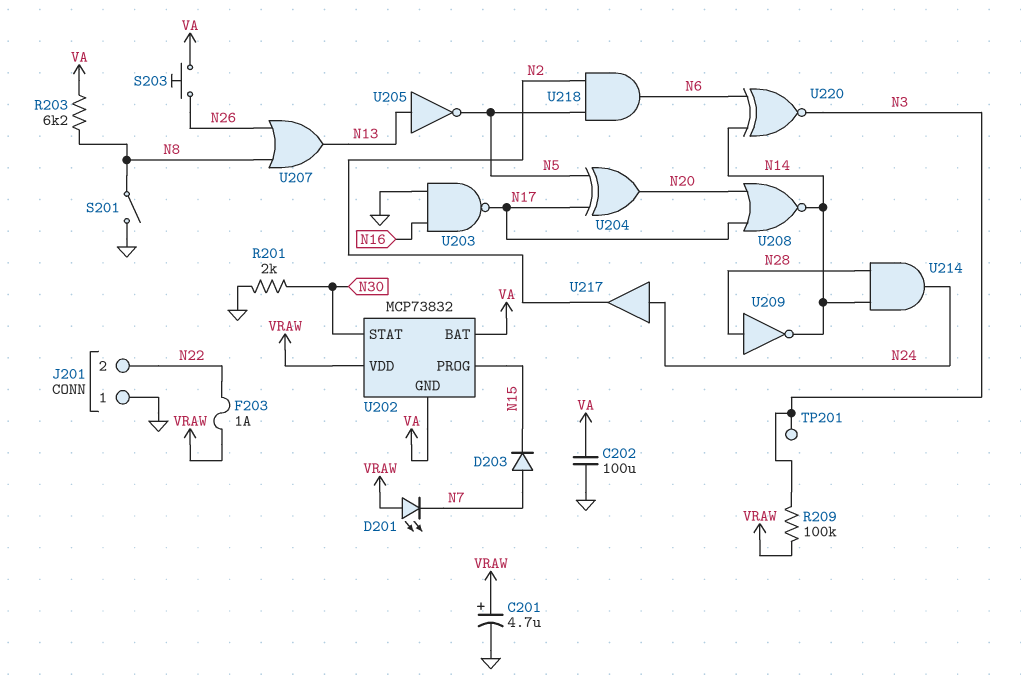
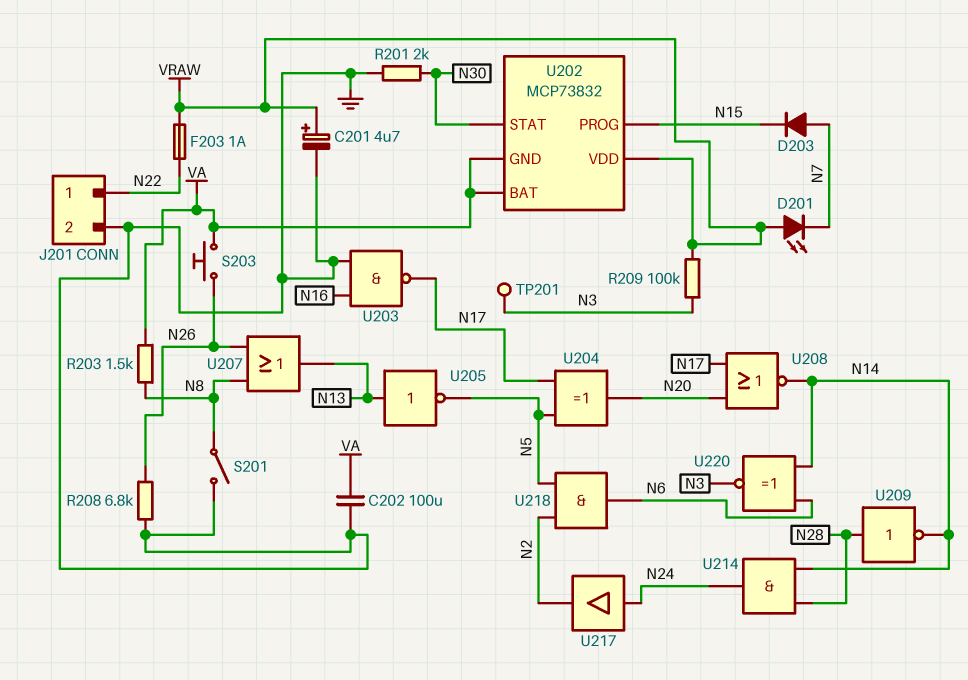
J201 pin 1: GND -> N22
J201 pin 2: N22 -> GND
R203: 6.2k (N8, VA) -> 1.5k (N8, VA)
R208: none -> 6.8k (GND, N26)

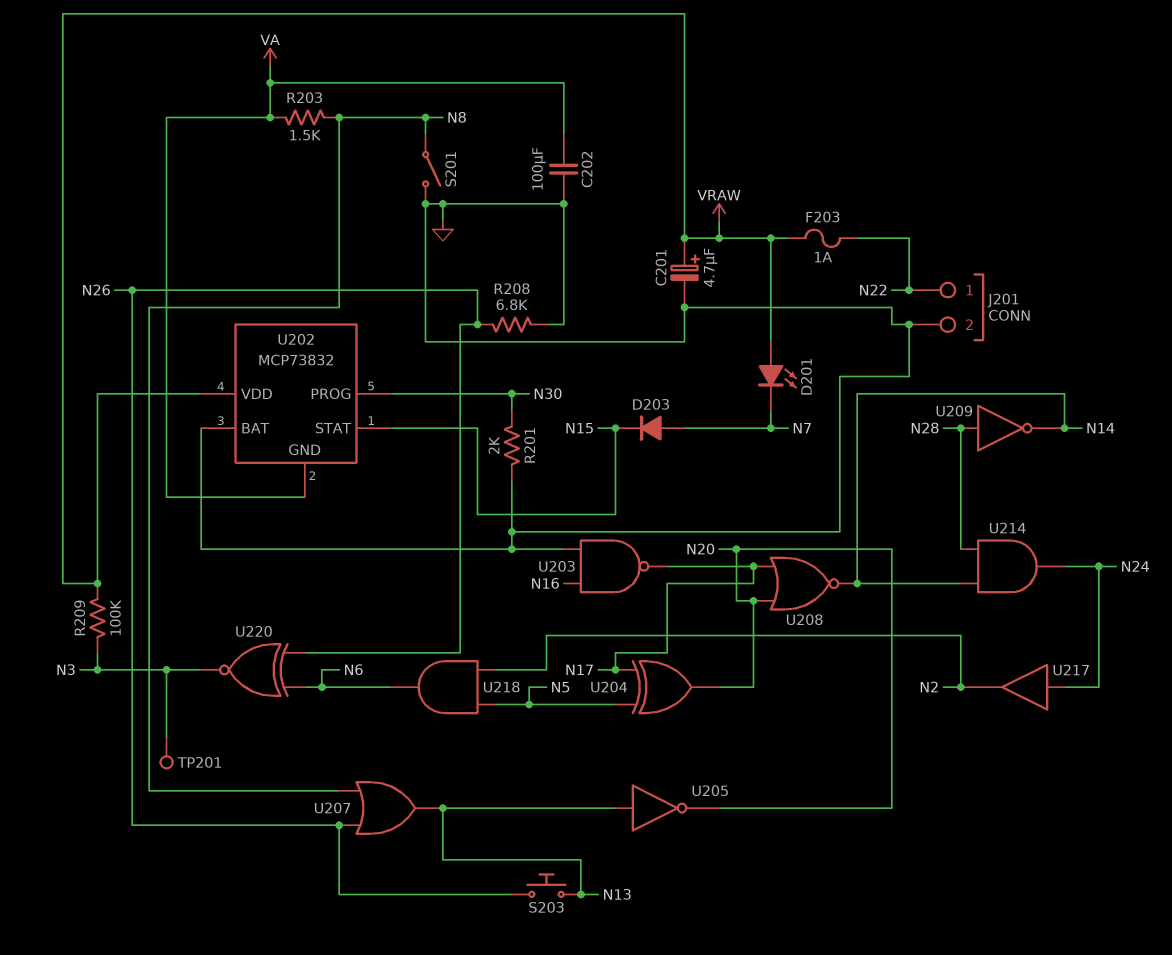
S203: button (N26, VA) -> button (N13, N26)
U202 pin BAT: VA -> GND
U202 pin PROG: N15 -> N30
U202 pin STAT: N30 -> N15
U205: NOT (in N13, out N5) -> NOT (in N13, out N20)
U220: XNOR (in N6, in N14, out N3) -> XNOR (in N6, in N26, out N3)

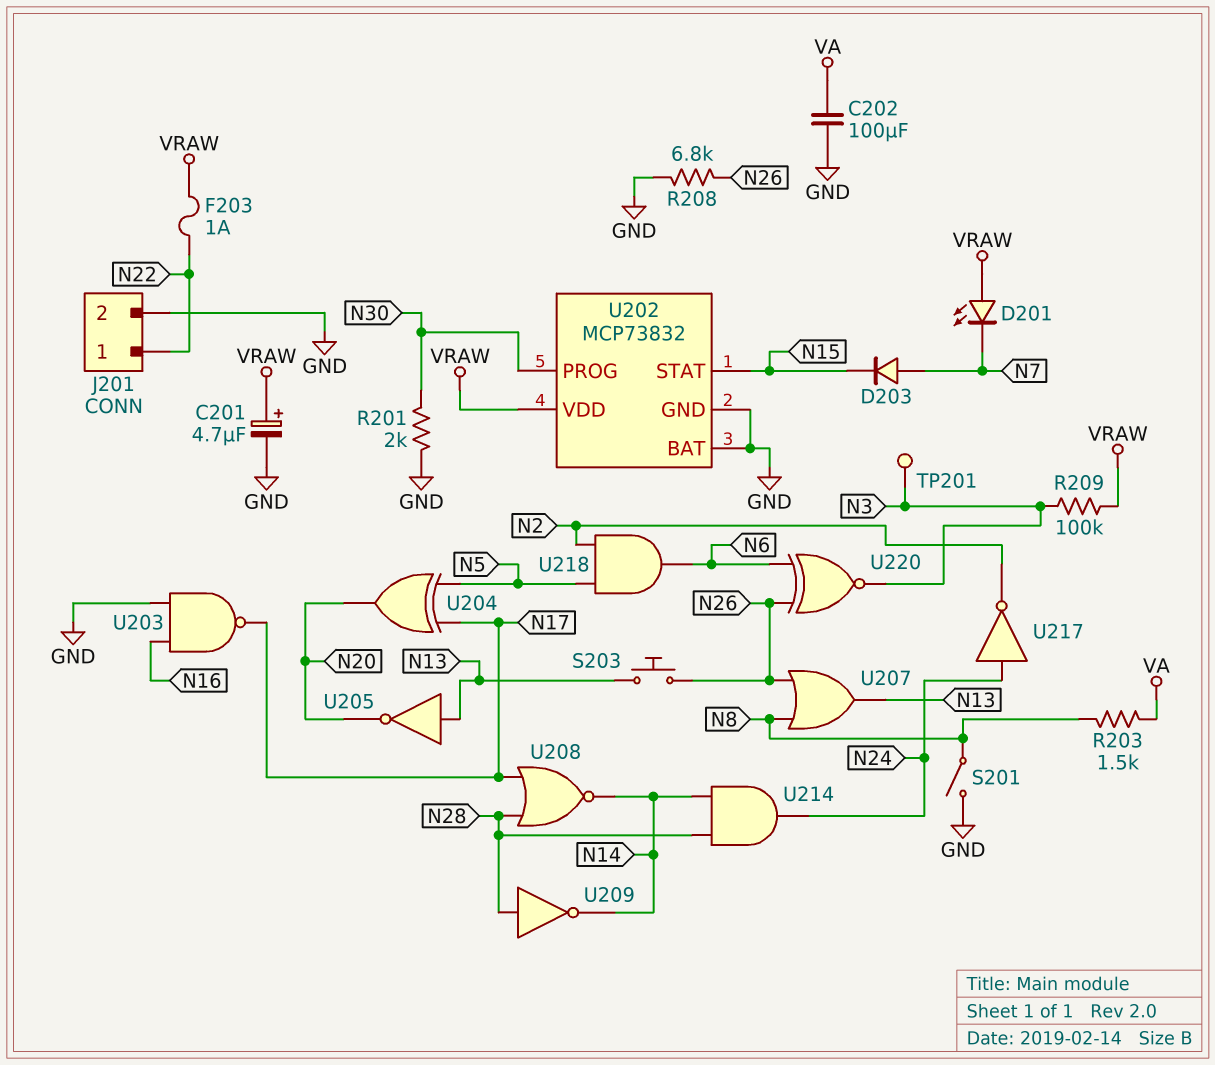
U202 pin GND: VA -> GND
U208: NOR (in N17, in N20, out N14) -> NOR (in N17, in N28, out N14)
U217: buffer (in N24, out N2) -> NOT (in N24, out N2)

